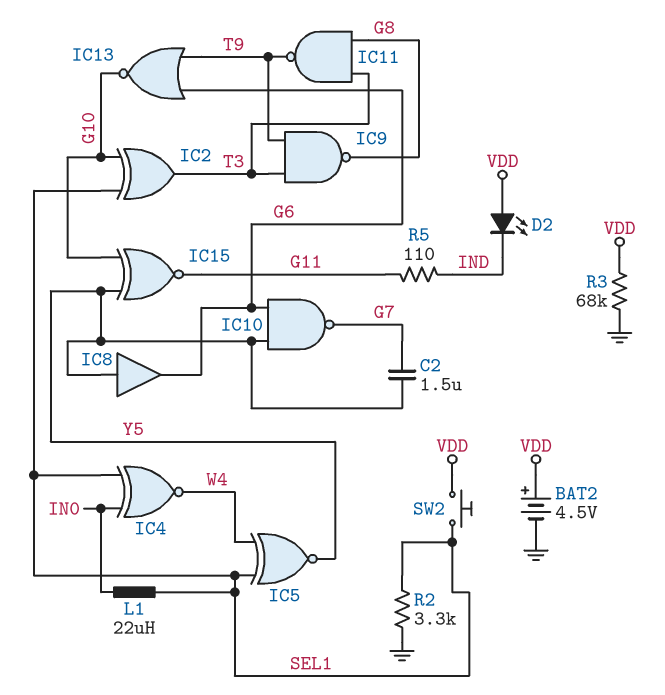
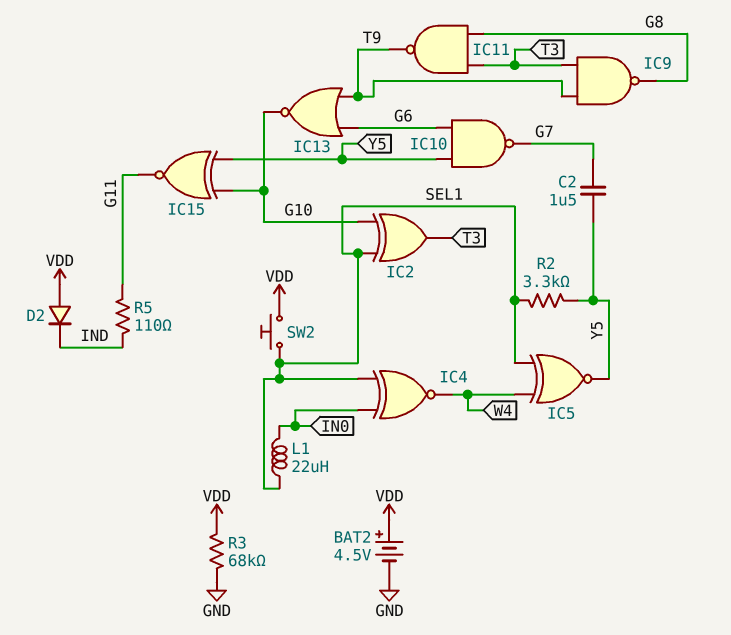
D2: LED (A VDD, K IND) -> diode (A VDD, K IND)
IC8: buffer (in Y5, out G6) -> none
R2: 3.3k (GND, SEL1) -> 3.3k (SEL1, Y5)

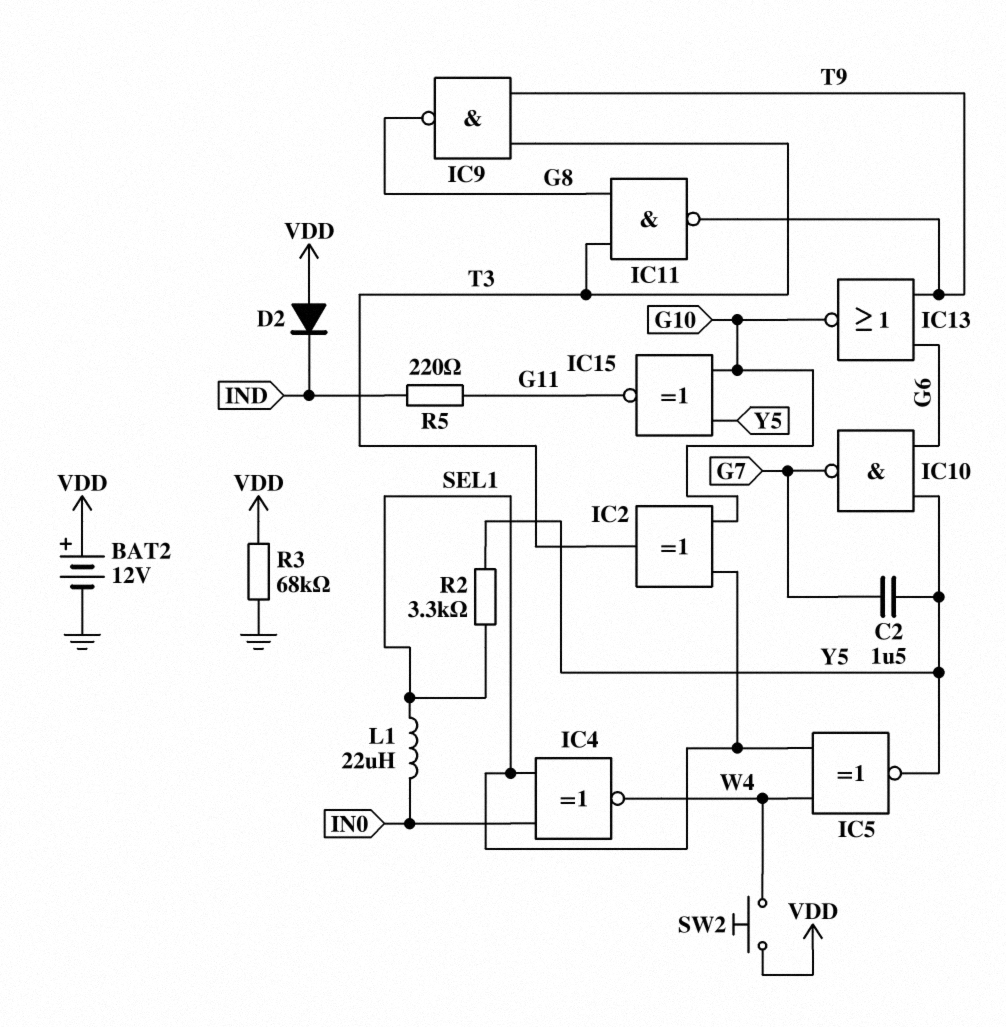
BAT2: 4.5V (plus VDD, minus GND) -> 12V (plus VDD, minus GND)
R5: 110 (G11, IND) -> 220 (G11, IND)
SW2: button (SEL1, VDD) -> button (VDD, W4)

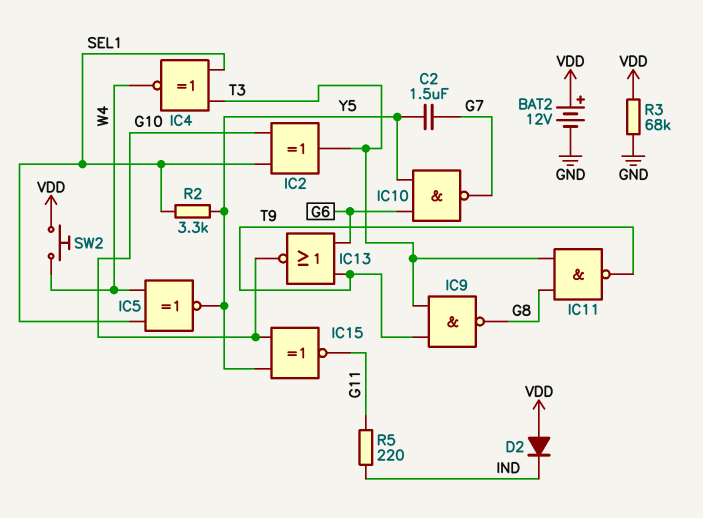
IC4: XNOR (in IN0, in SEL1, out W4) -> XNOR (in SEL1, in T3, out W4)
L1: 22uH (IN0, SEL1) -> none

